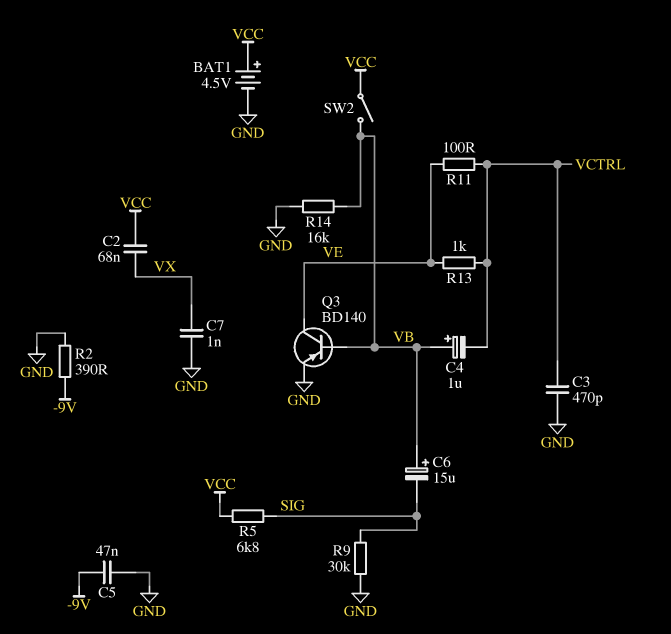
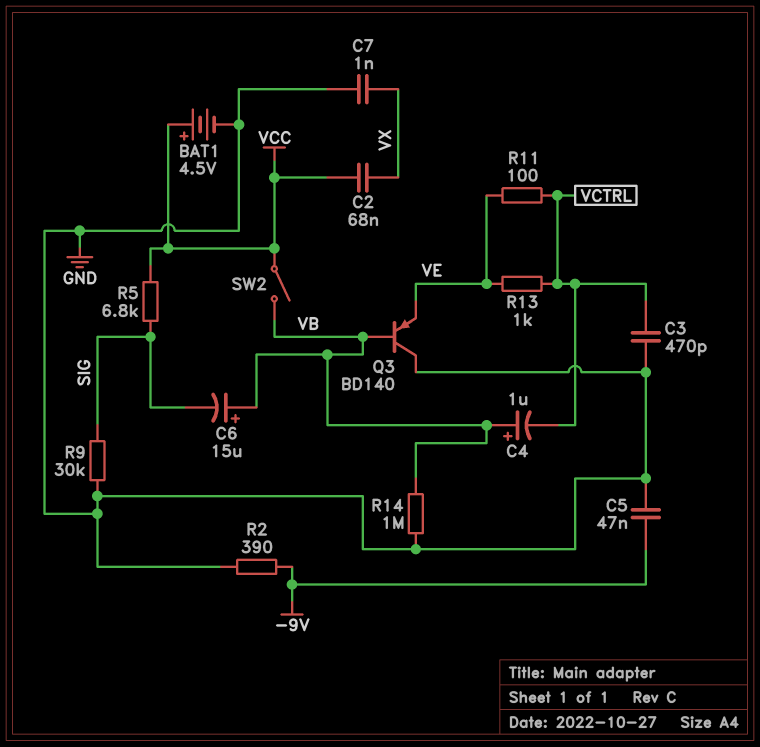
Q3: PNP BD140 (B VB, C VE, E GND) -> PNP BD140 (B VB, C GND, E VE)
R14: 16k (GND, VB) -> 1M (GND, VB)

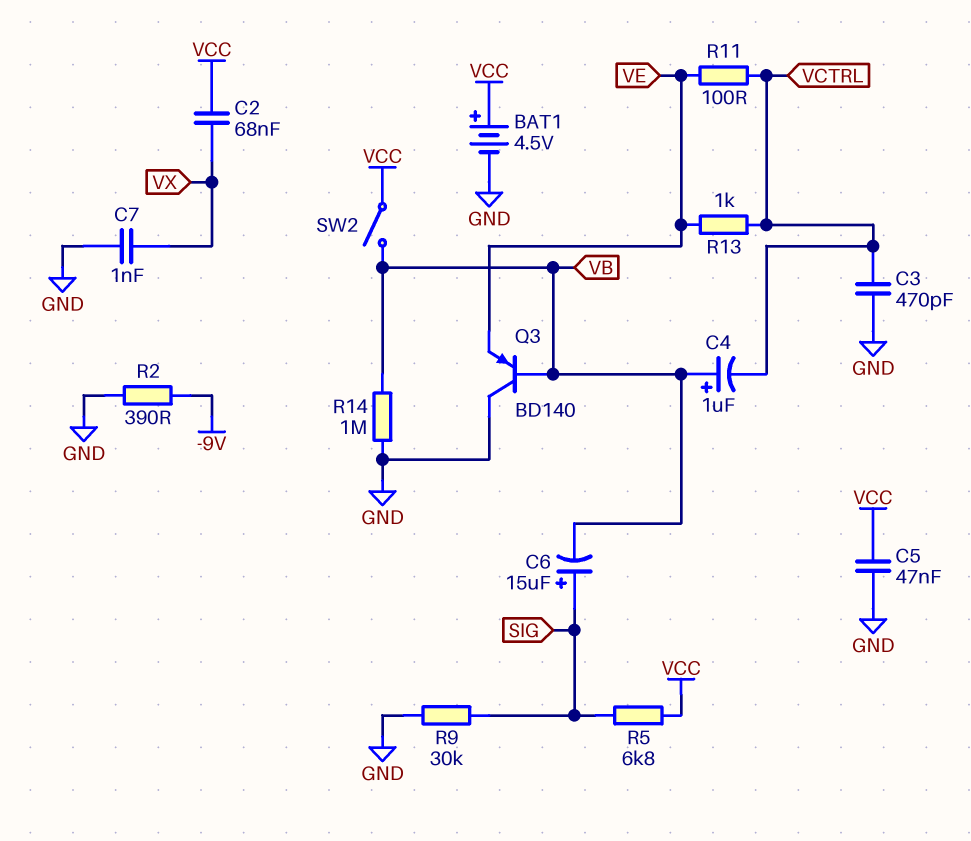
C5: 47nF (-9V, GND) -> 47nF (GND, VCC)
C6: 15uF (plus VB, minus SIG) -> 15uF (plus SIG, minus VB)

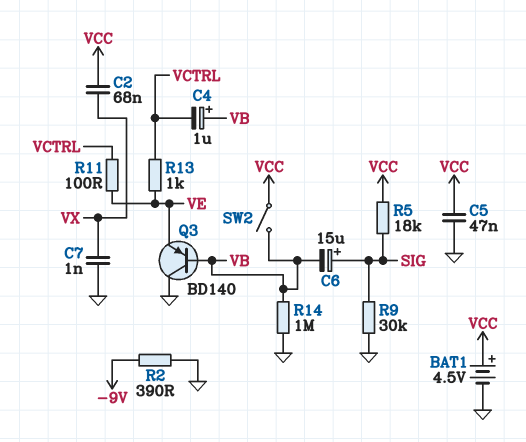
C3: 470pF (GND, VCTRL) -> none
R5: 6.8k (SIG, VCC) -> 18k (SIG, VCC)

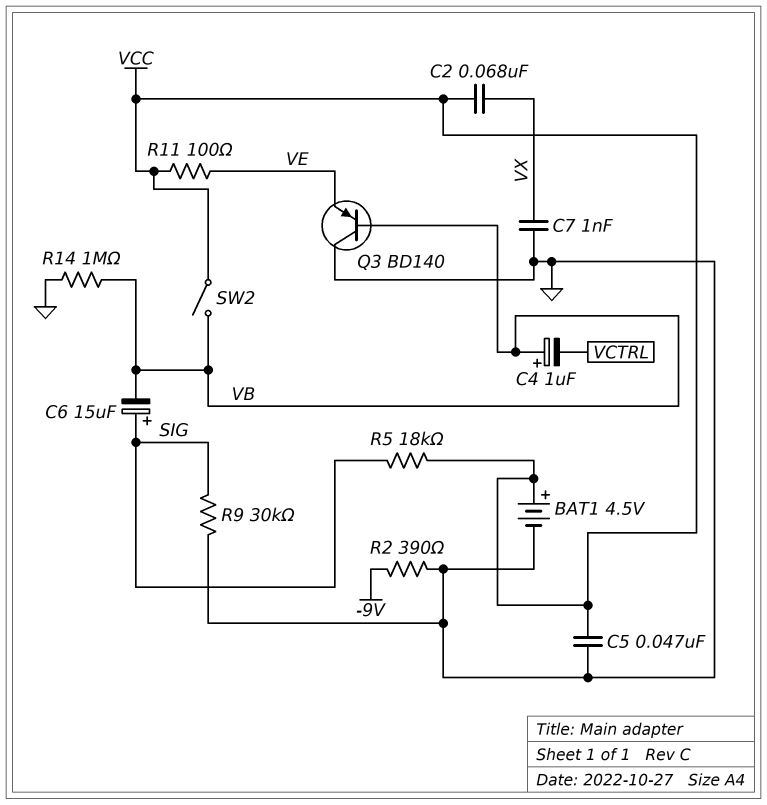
R11: 100 (VCTRL, VE) -> 100 (VCC, VE)
R13: 1k (VCTRL, VE) -> none

